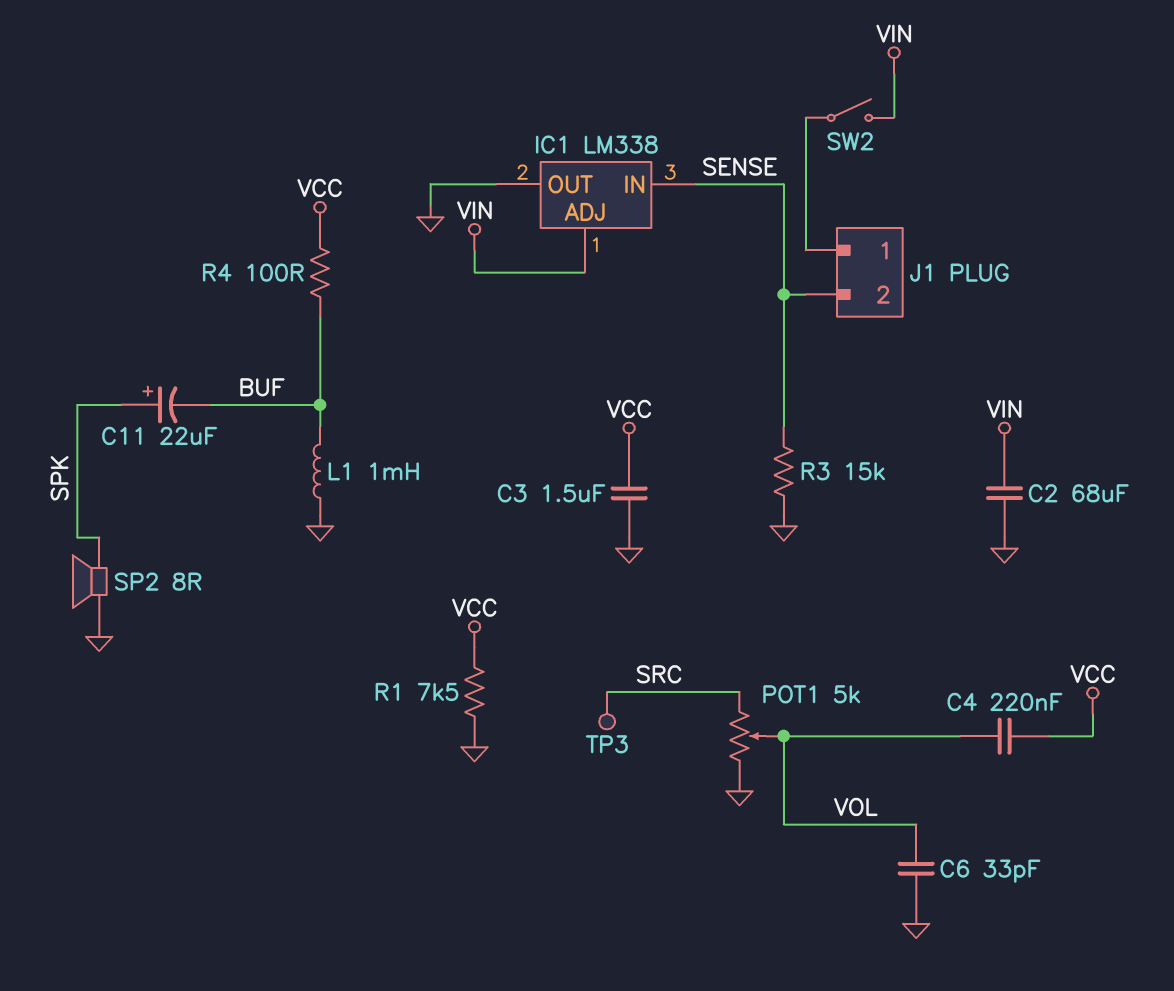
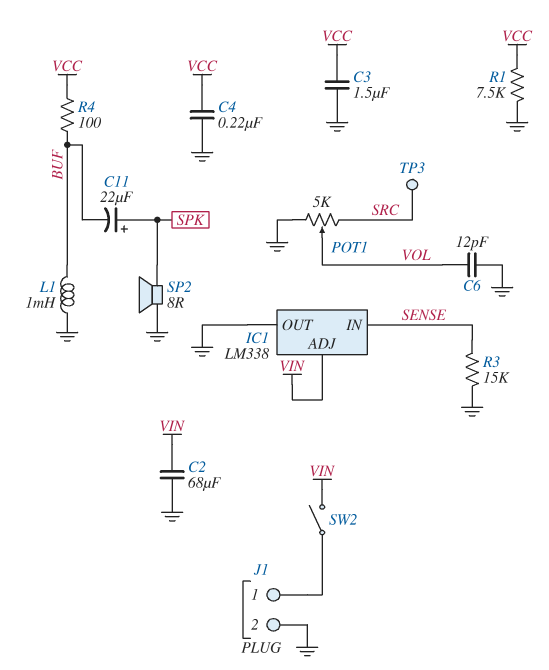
C4: 220nF (VCC, VOL) -> 220nF (GND, VCC)
C6: 33pF (GND, VOL) -> 12pF (GND, VOL)
J1 pin 2: SENSE -> GND

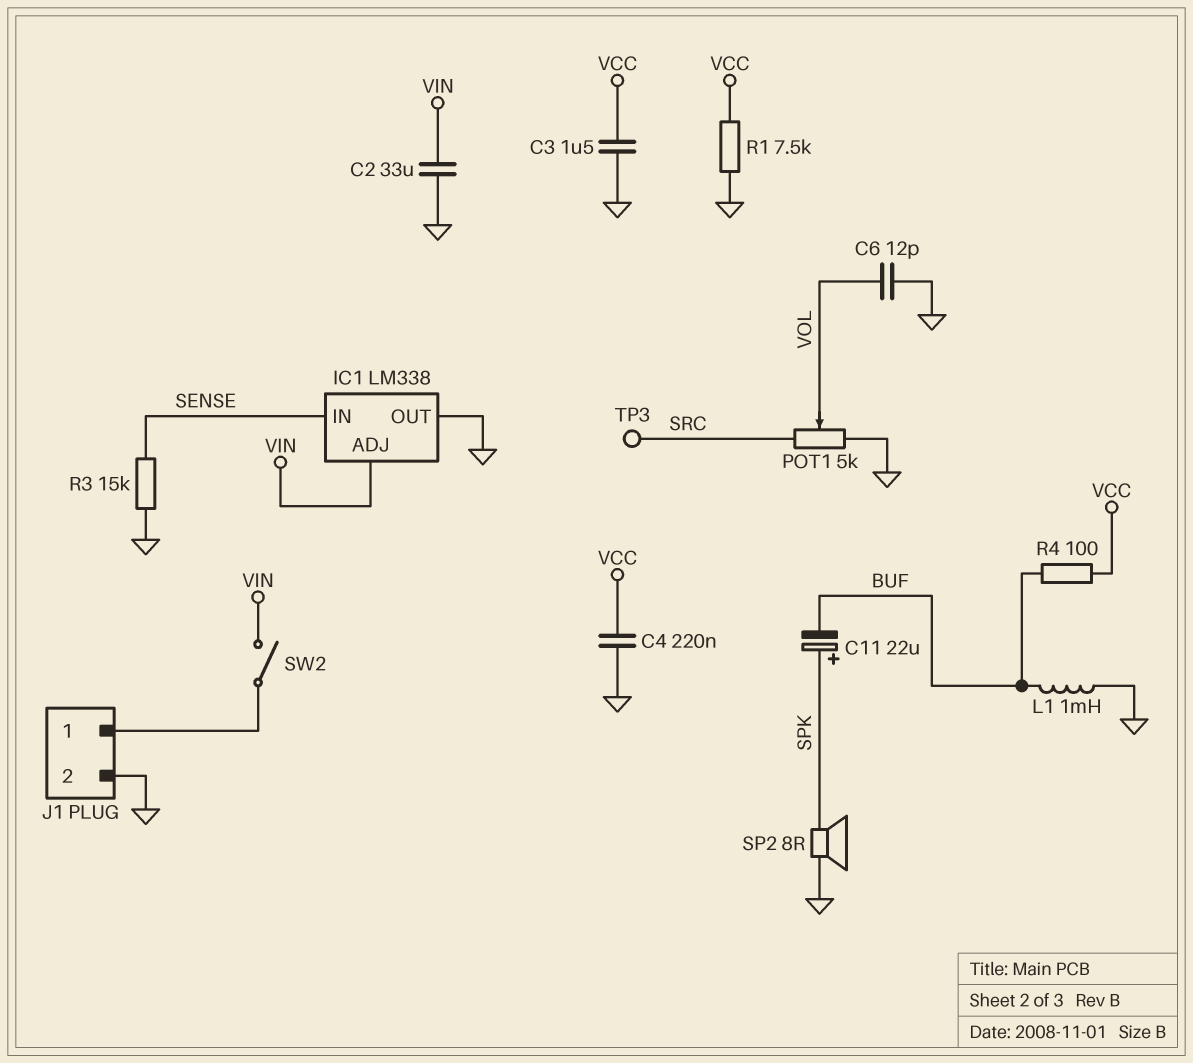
C2: 68uF (GND, VIN) -> 33uF (GND, VIN)

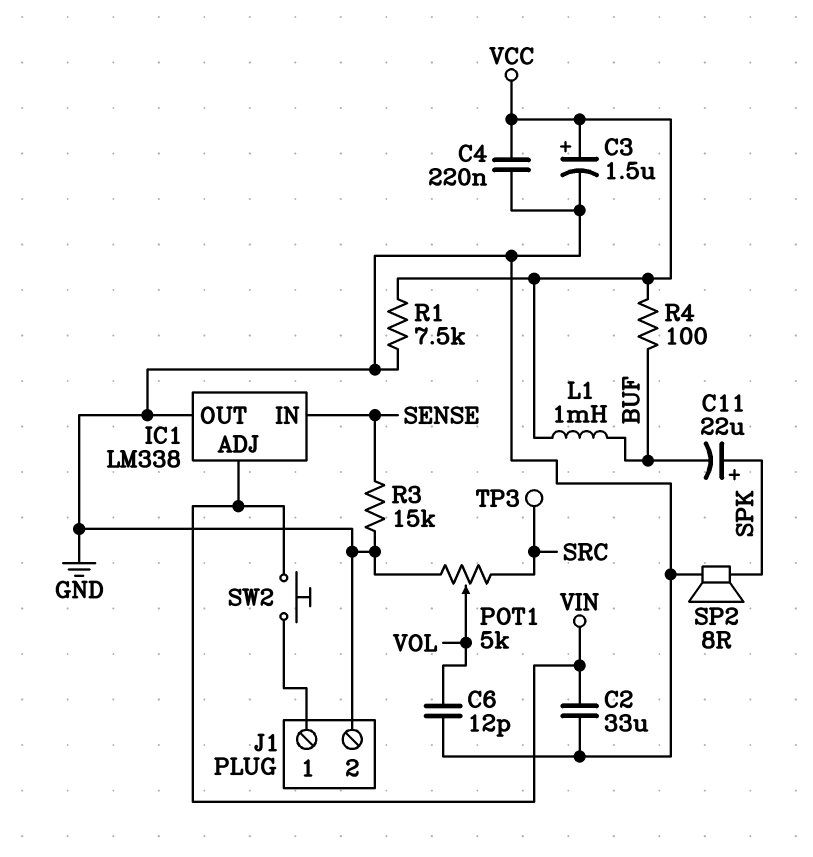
C3: 1.5uF (GND, VCC) -> 1.5uF (plus VCC, minus GND)
L1: 1mH (BUF, GND) -> 1mH (BUF, VCC)
SW2: switch (J1/1, VIN) -> button (J1/1, VIN)

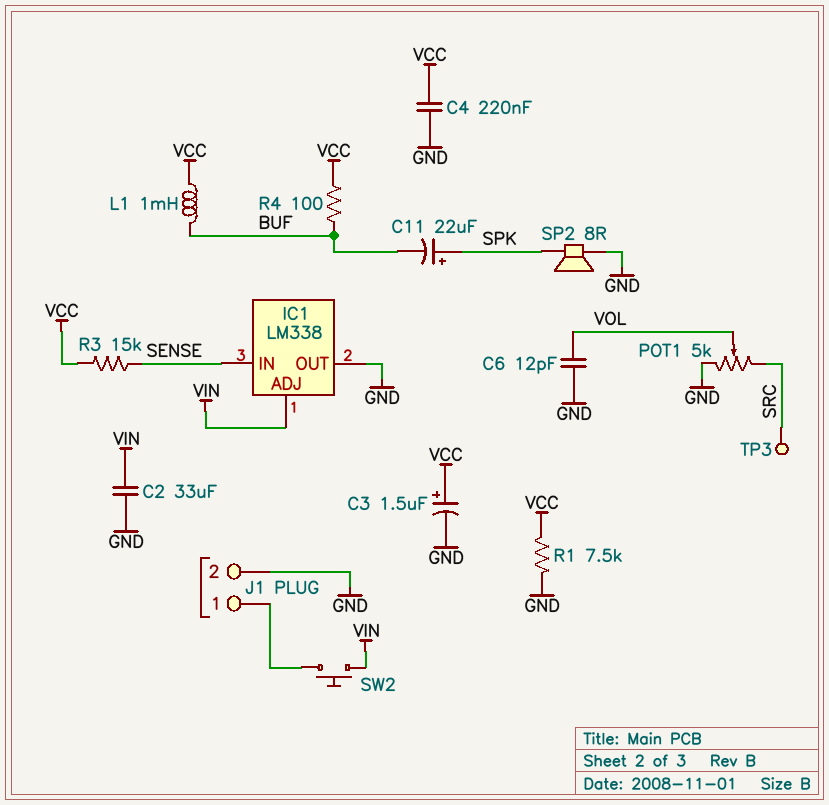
R3: 15k (GND, SENSE) -> 15k (SENSE, VCC)

